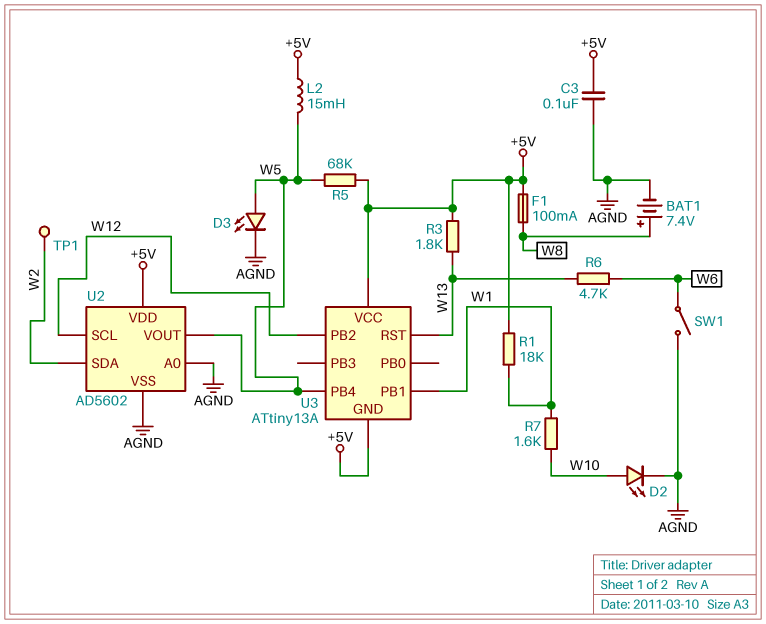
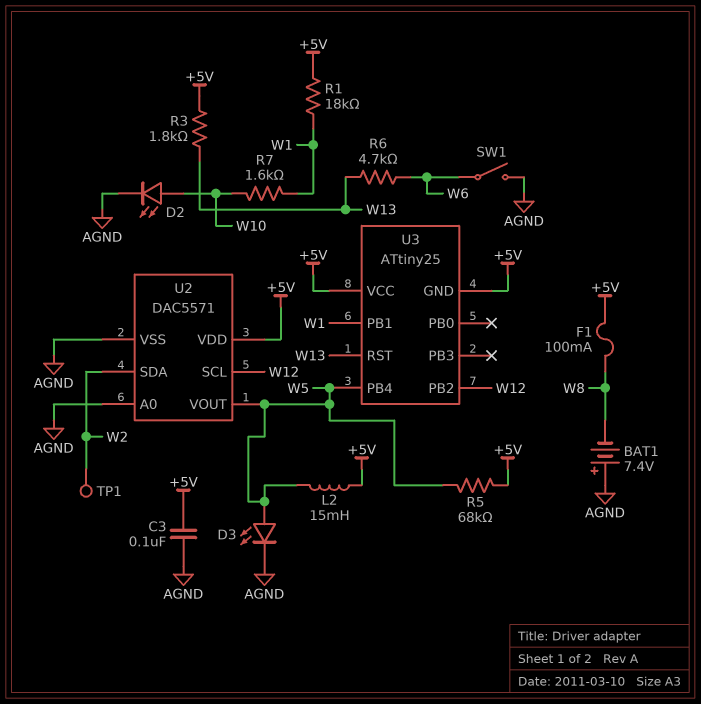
BAT1: 7.4V (plus W8, minus AGND) -> 7.4V (plus AGND, minus W8)
U2: AD5602 -> DAC5571
U3: ATtiny13A -> ATtiny25

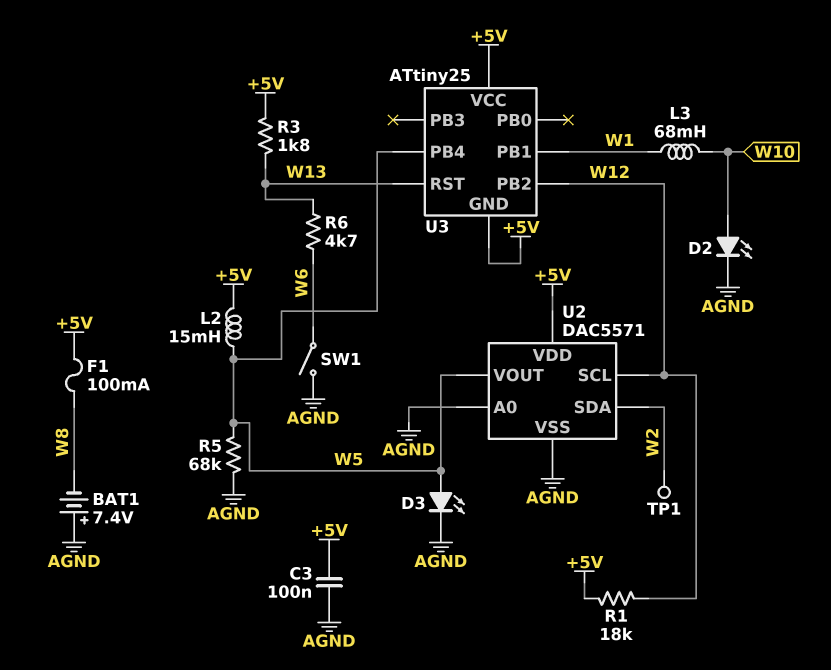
L3: none -> 68mH (W1, W10)
R1: 18k (+5V, W1) -> 18k (+5V, W12)
R5: 68k (+5V, W5) -> 68k (AGND, W5)
R7: 1.6k (W1, W10) -> none

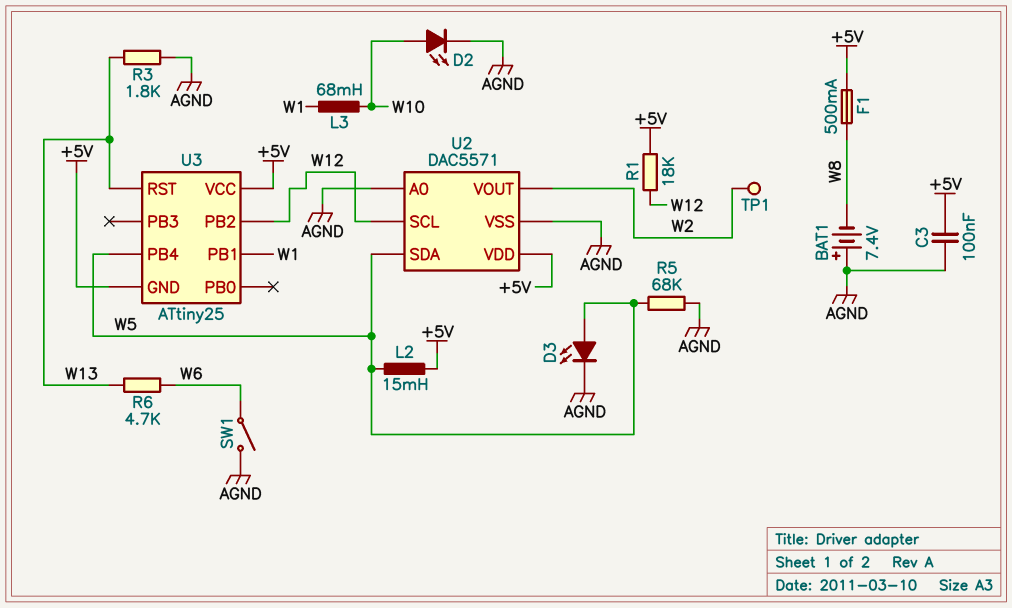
F1: 100mA (+5V, W8) -> 500mA (+5V, W8)
R3: 1.8k (+5V, W13) -> 1.8k (AGND, W13)
U2 pin SDA: W2 -> W5
U2 pin VOUT: W5 -> W2

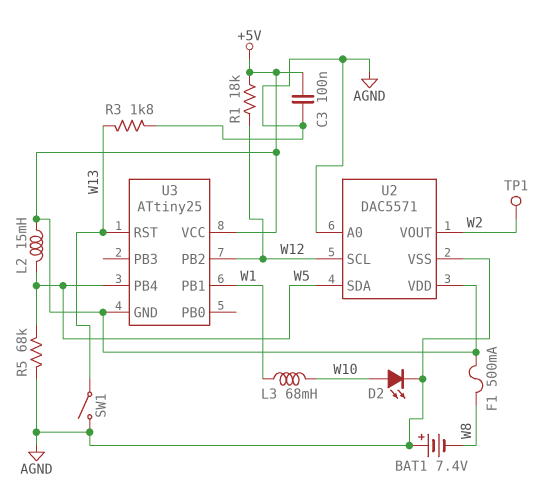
D3: LED (A W5, K AGND) -> none
R6: 4.7k (W6, W13) -> none
SW1: switch (AGND, W6) -> switch (AGND, W13)

